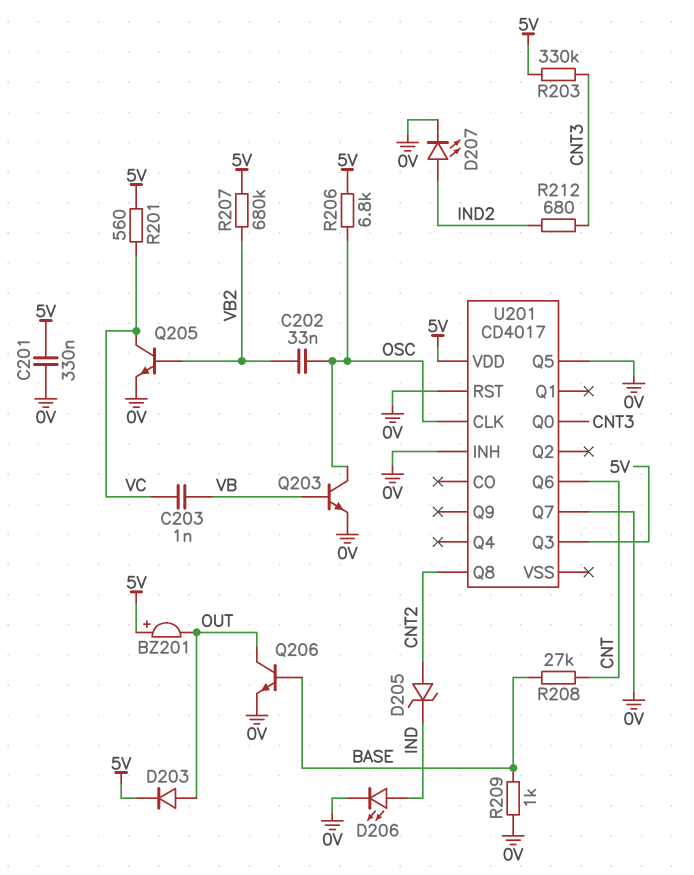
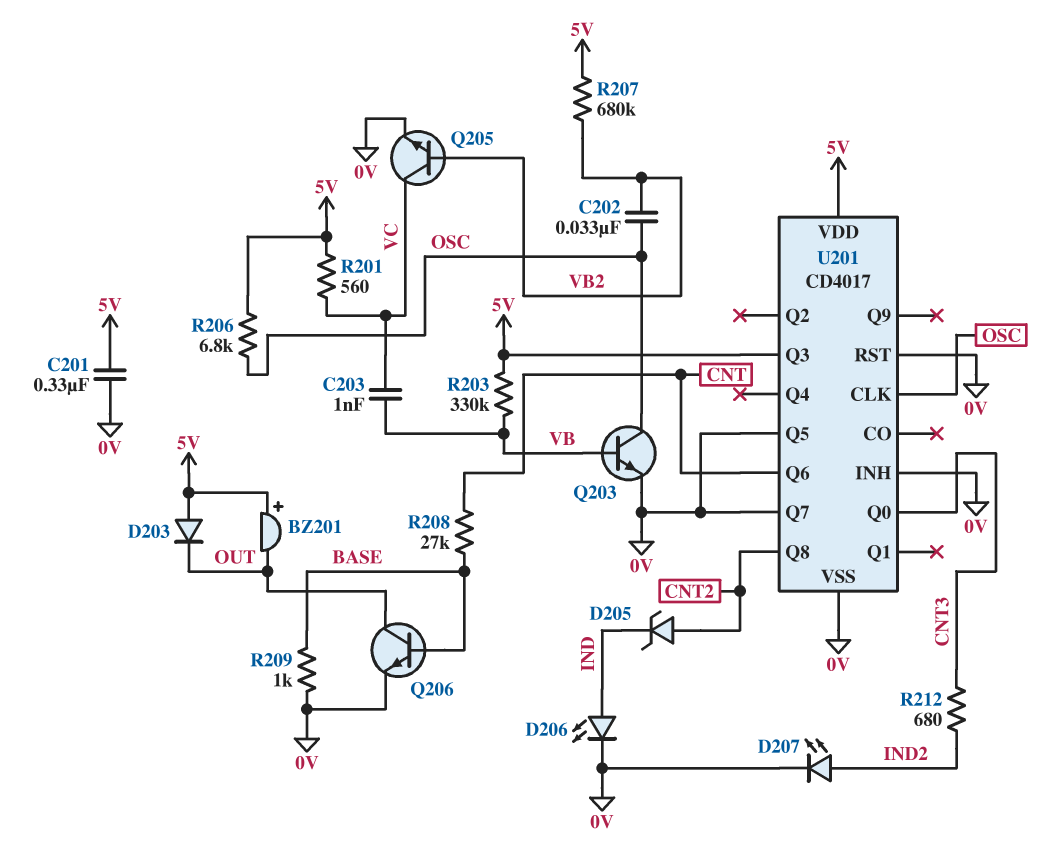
D203: diode (A OUT, K 5V) -> diode (A 5V, K OUT)
R203: 330k (5V, CNT3) -> 330k (5V, VB)
U201 pin VSS: none -> 0V

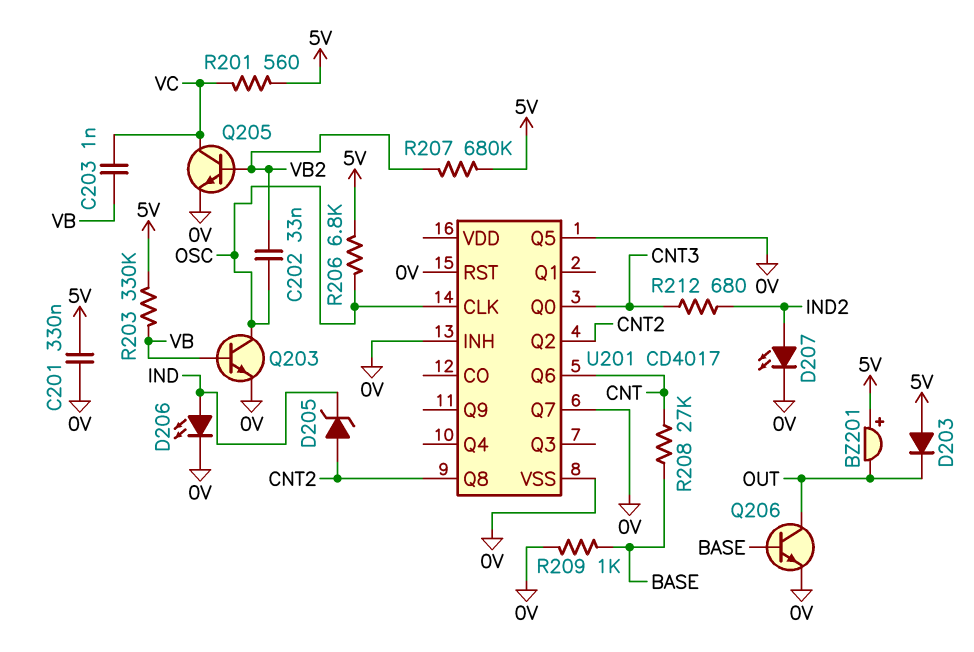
U201 pin Q2: none -> CNT2
U201 pin Q3: 5V -> none
U201 pin VDD: 5V -> none

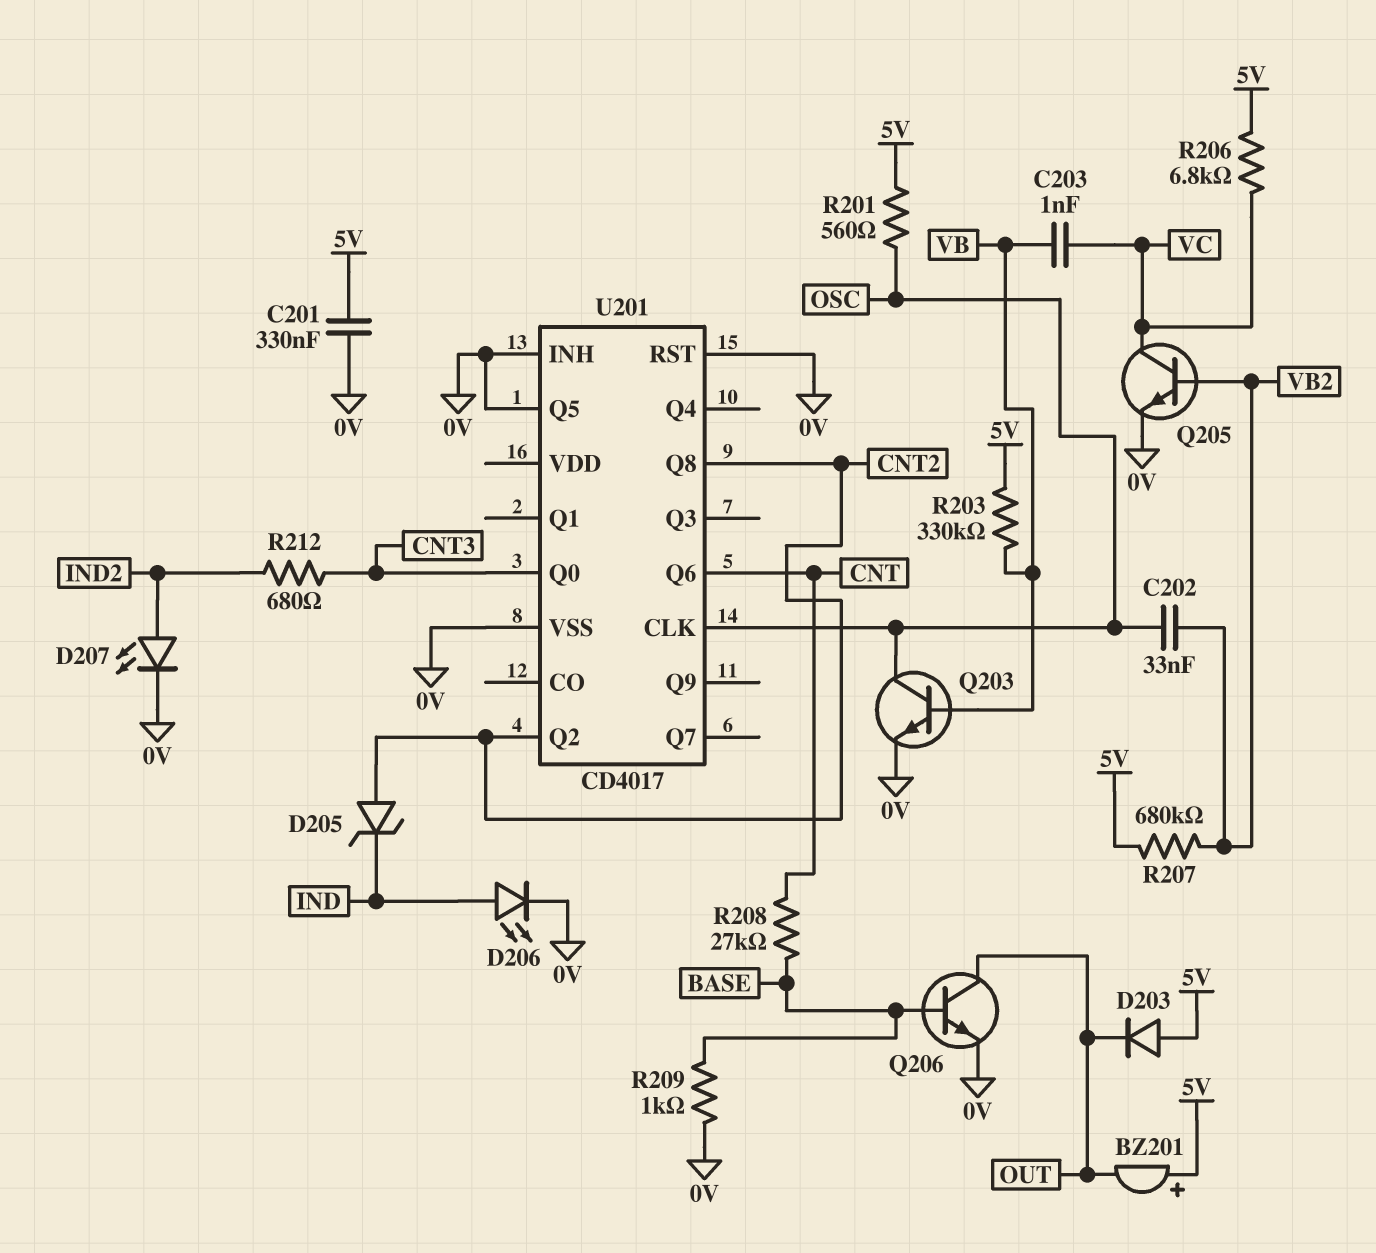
R201: 560 (5V, VC) -> 560 (5V, OSC)
R206: 6.8k (5V, OSC) -> 6.8k (5V, VC)
U201 pin Q7: 0V -> none

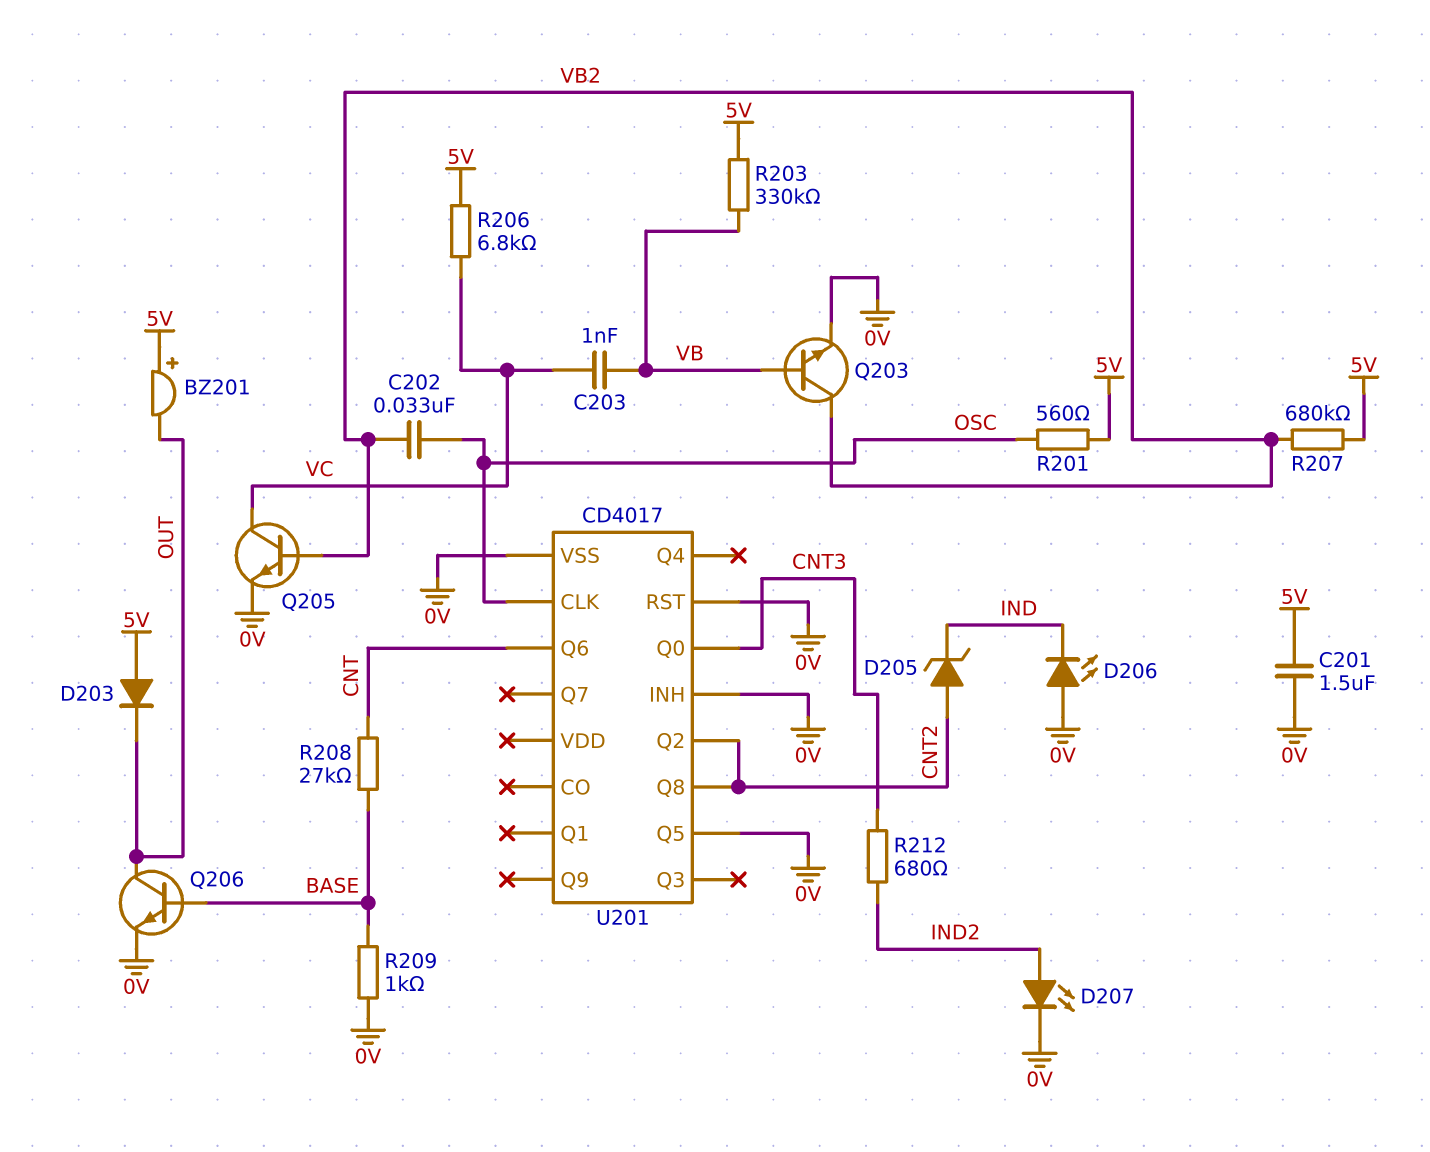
C201: 330nF (0V, 5V) -> 1.5uF (0V, 5V)
D206: LED (A IND, K 0V) -> LED (A 0V, K IND)
Q203: NPN (B VB, C OSC, E 0V) -> NPN (B VB, C VB2, E 0V)

